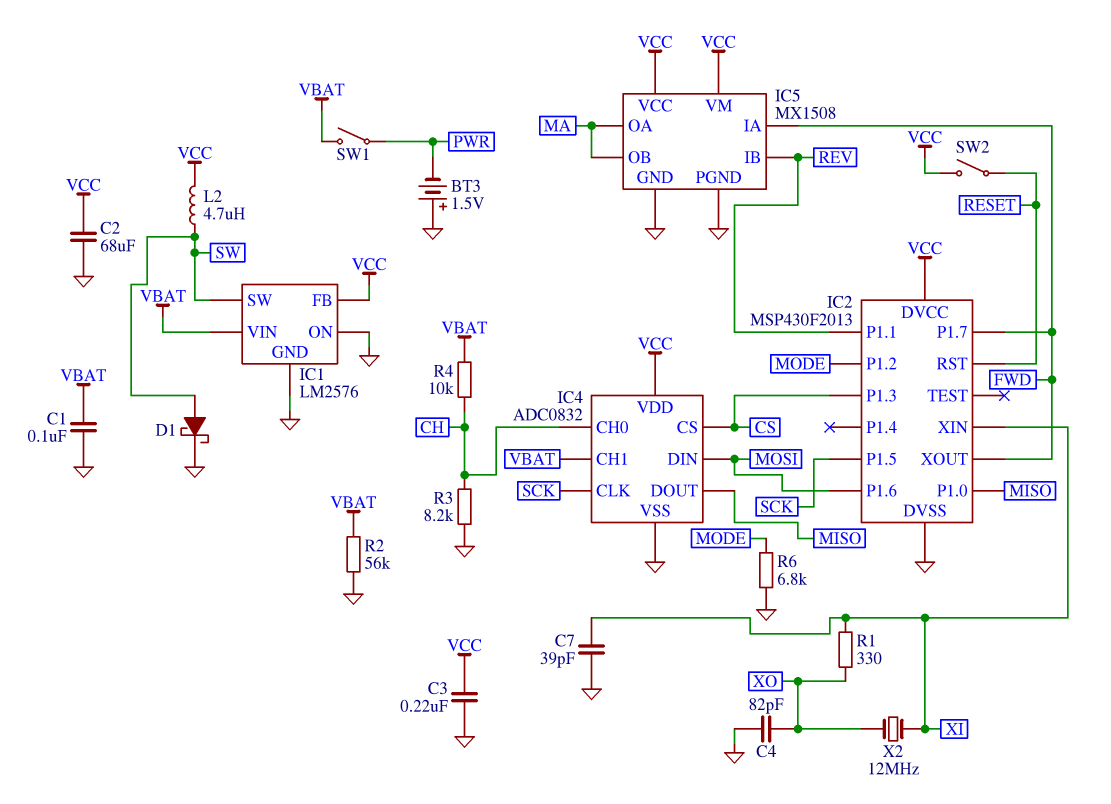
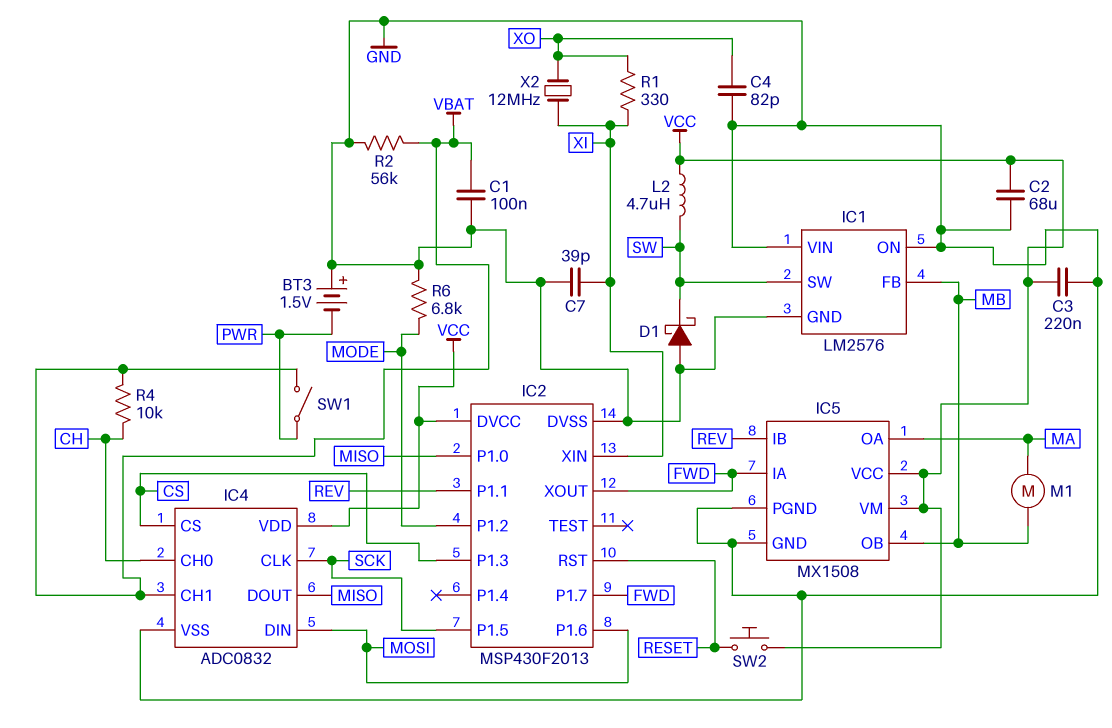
D1: schottky (A SW, K GND) -> schottky (A GND, K SW)
IC1 pin FB: VCC -> MB
IC1 pin VIN: VBAT -> GND
IC5 pin OB: MA -> MB
M1: none -> motor (MA, MB)
R3: 8.2k (CH, GND) -> none
SW2: switch (RESET, VCC) -> button (RESET, VCC)

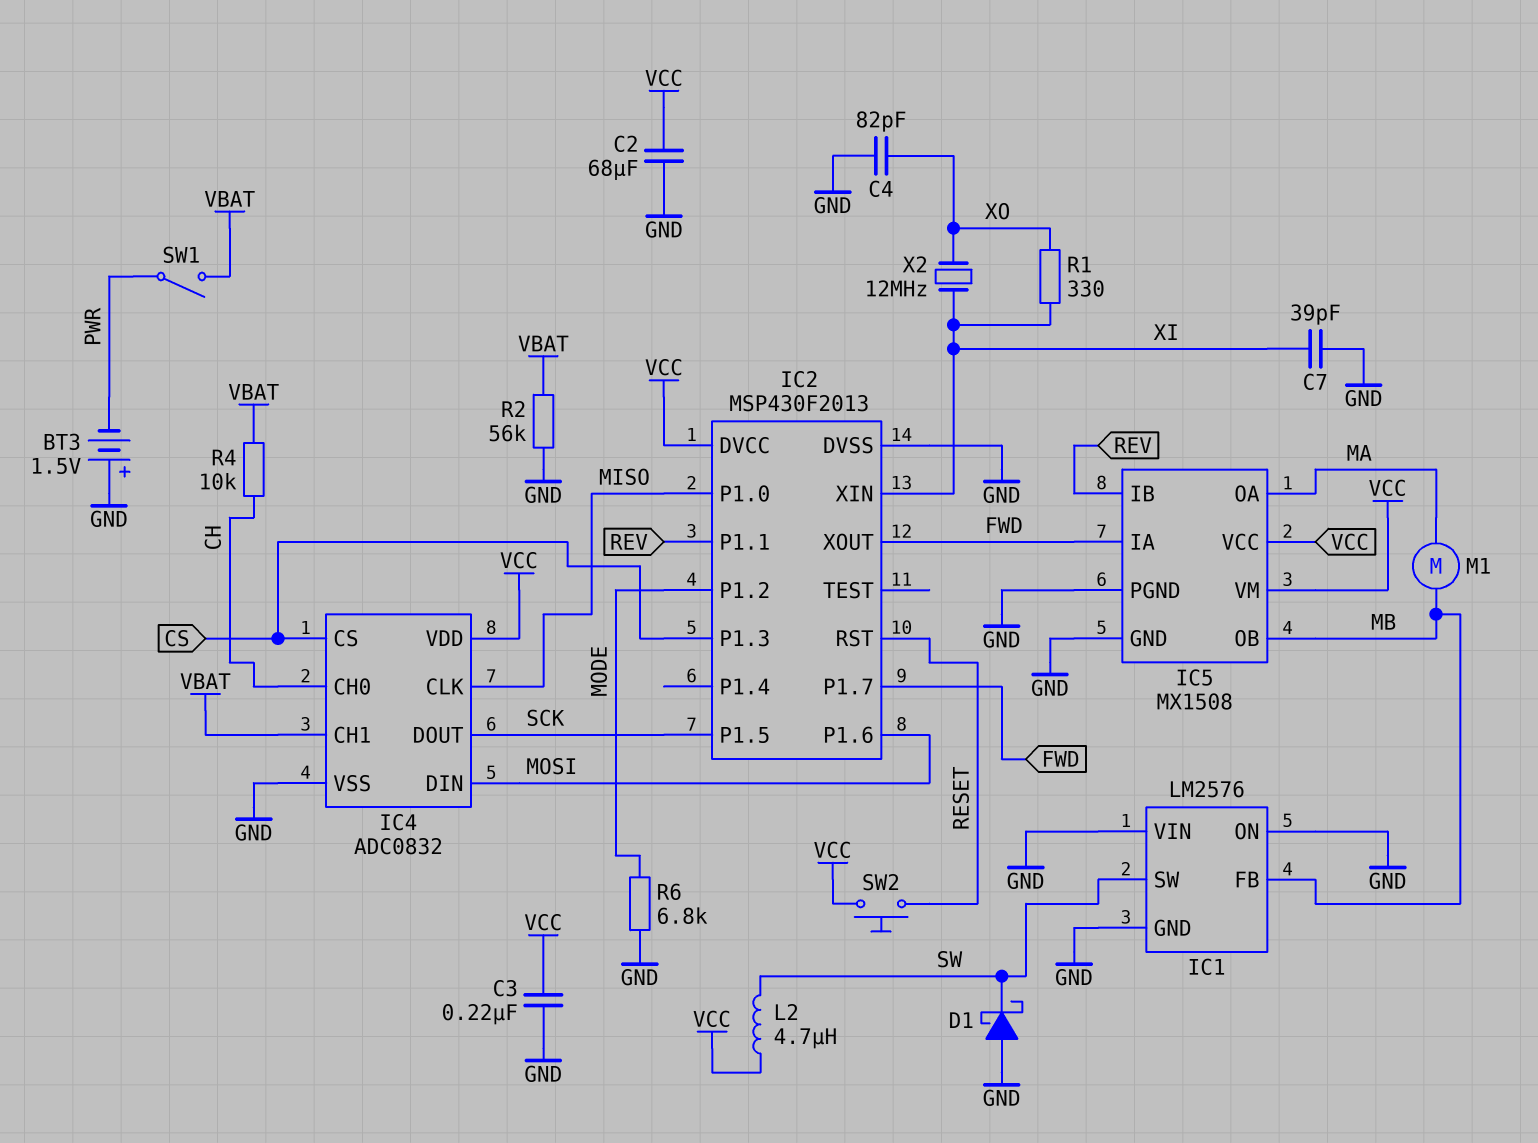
C1: 100nF (GND, VBAT) -> none
IC4 pin CLK: SCK -> MISO
IC4 pin DOUT: MISO -> SCK

